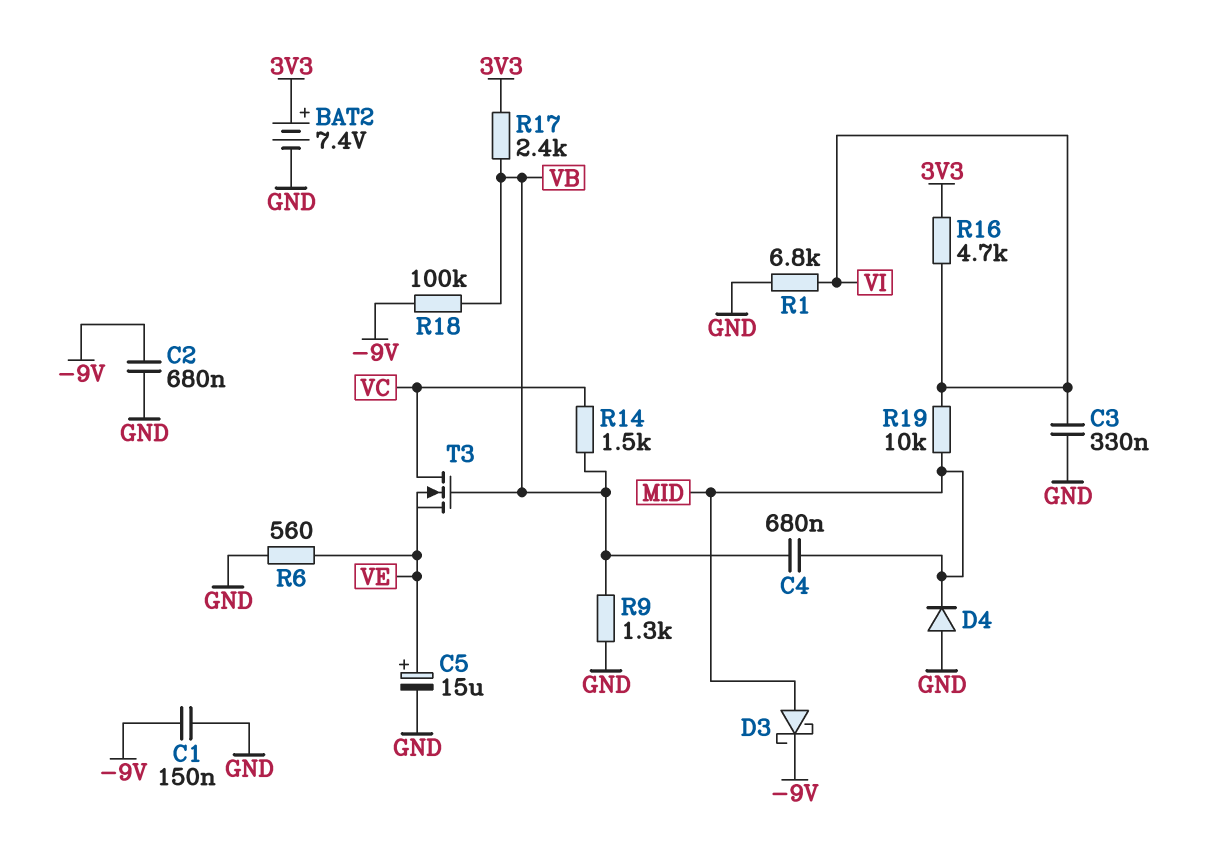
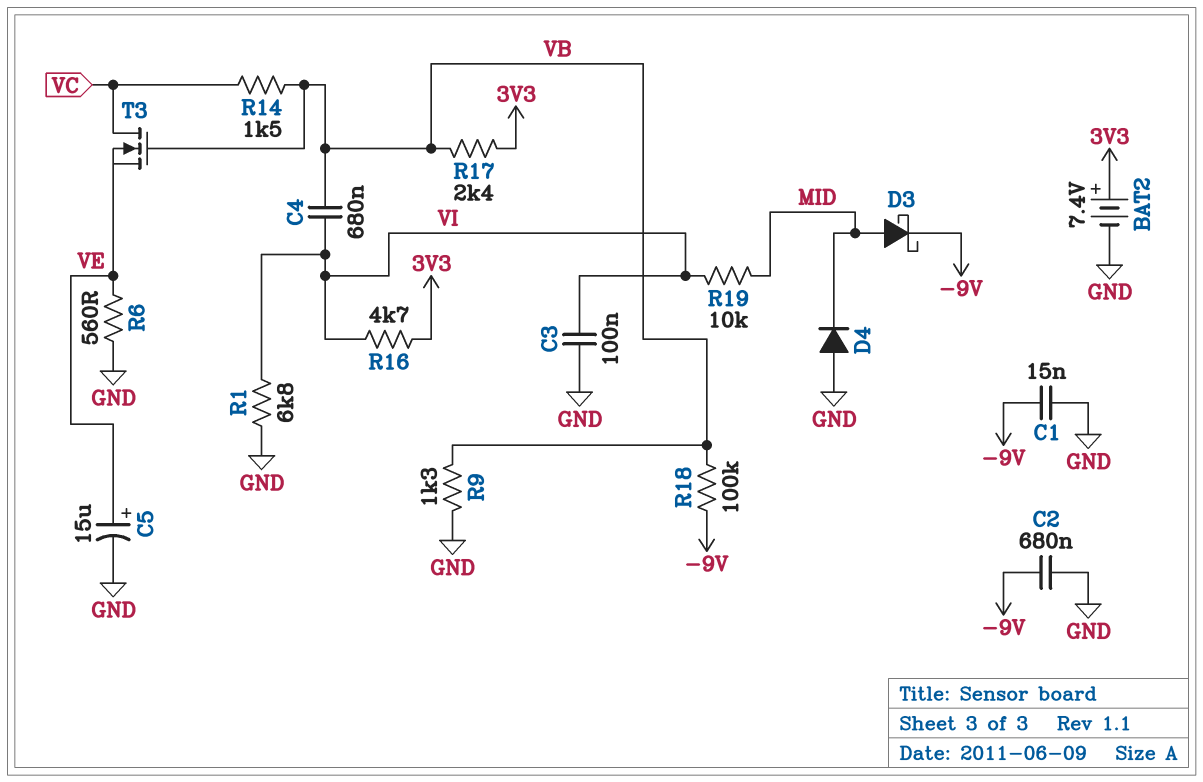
C1: 150nF (-9V, GND) -> 15nF (-9V, GND)
C3: 330nF (GND, VI) -> 100nF (GND, VI)
C4: 680nF (MID, VB) -> 680nF (VB, VI)

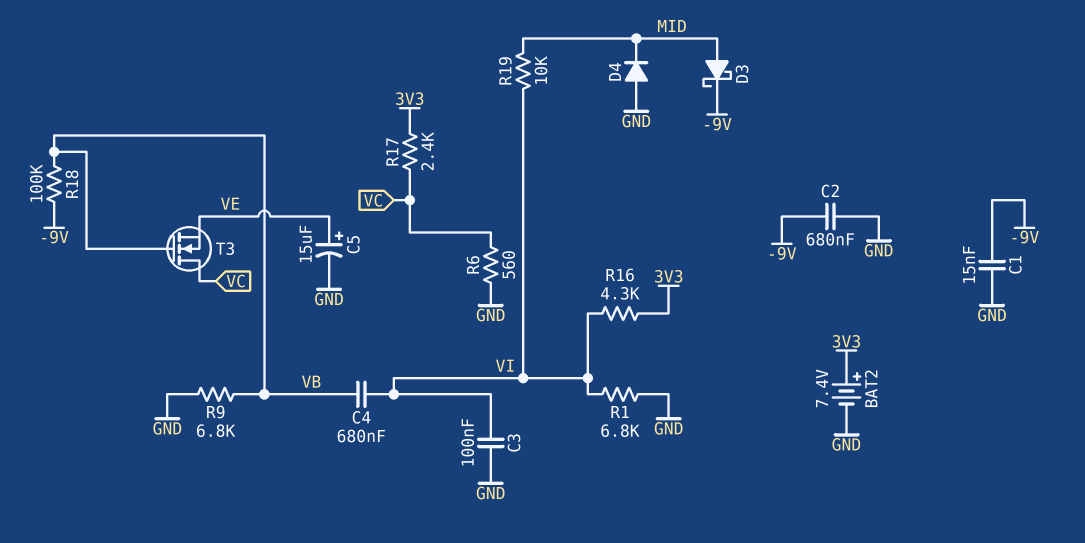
R6: 560 (GND, VE) -> 560 (GND, VC)
R9: 1.3k (GND, VB) -> 6.8k (GND, VB)
R14: 1.5k (VB, VC) -> none
R16: 4.7k (3V3, VI) -> 4.3k (3V3, VI)
R17: 2.4k (3V3, VB) -> 2.4k (3V3, VC)

